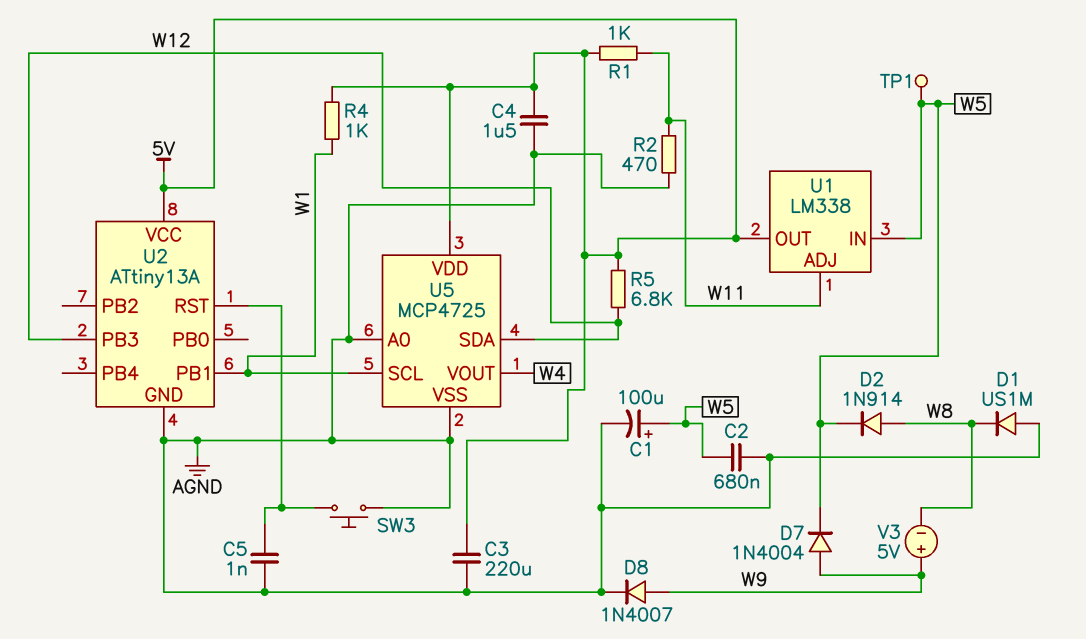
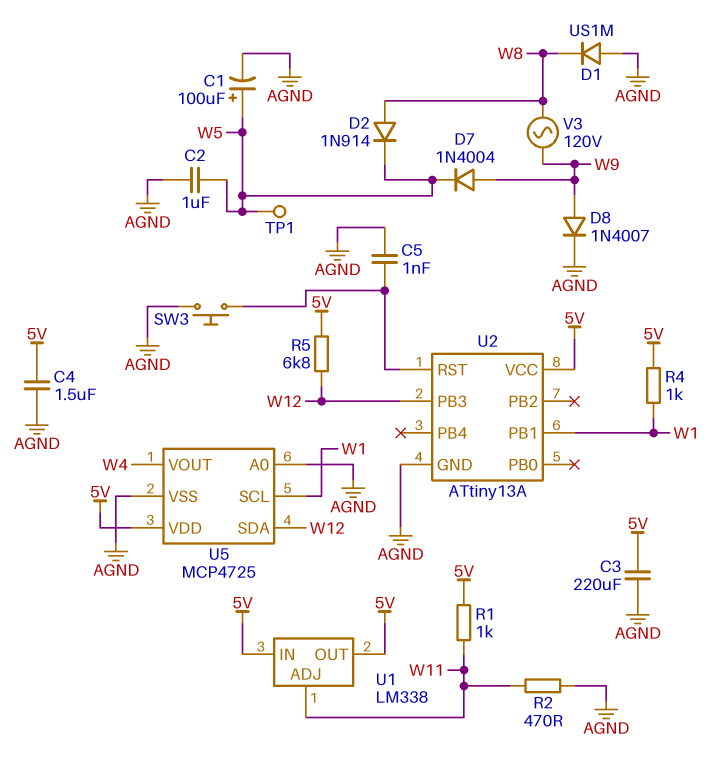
C2: 680nF (AGND, W5) -> 1uF (AGND, W5)
U1 pin IN: W5 -> 5V
V3: 5V (plus W9, minus W8) -> AC 120V (W8, W9)

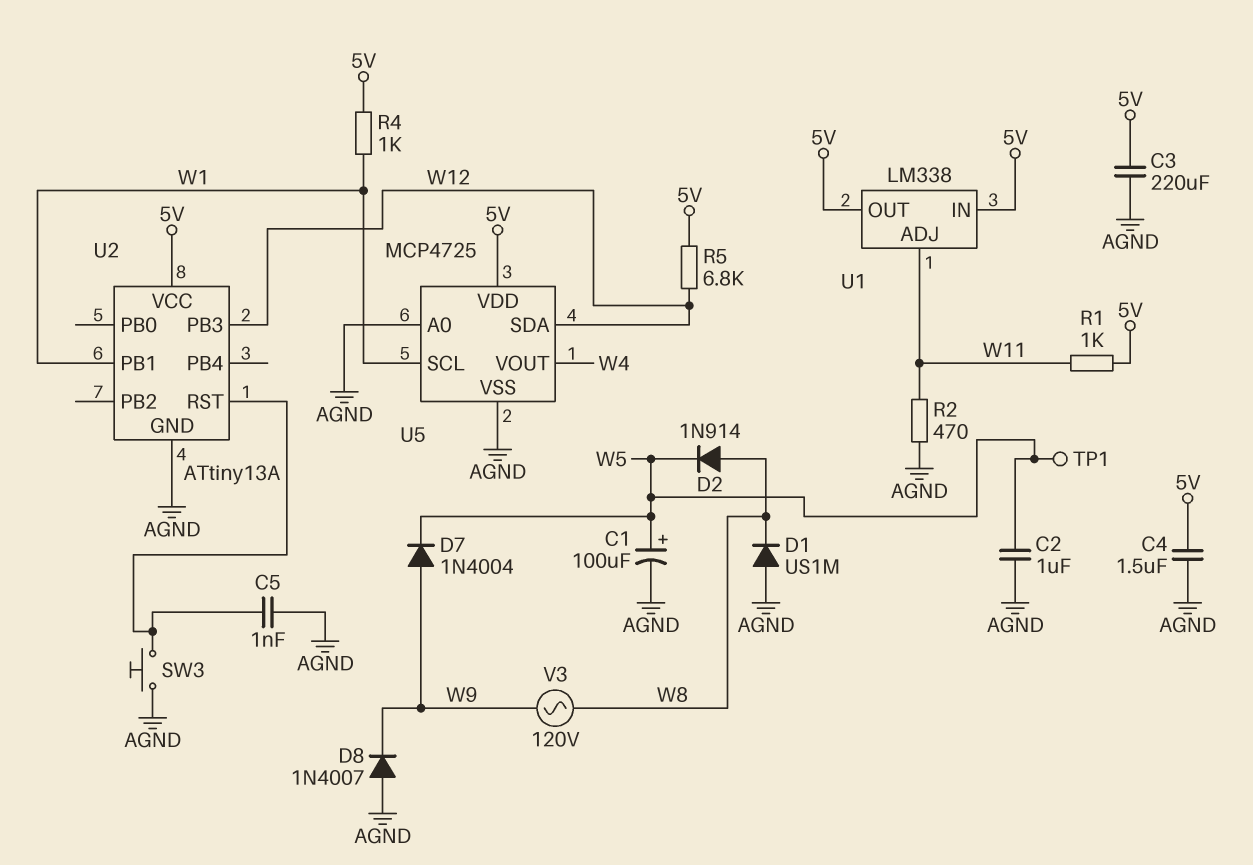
D8: diode 1N4007 (A W9, K AGND) -> diode 1N4007 (A AGND, K W9)

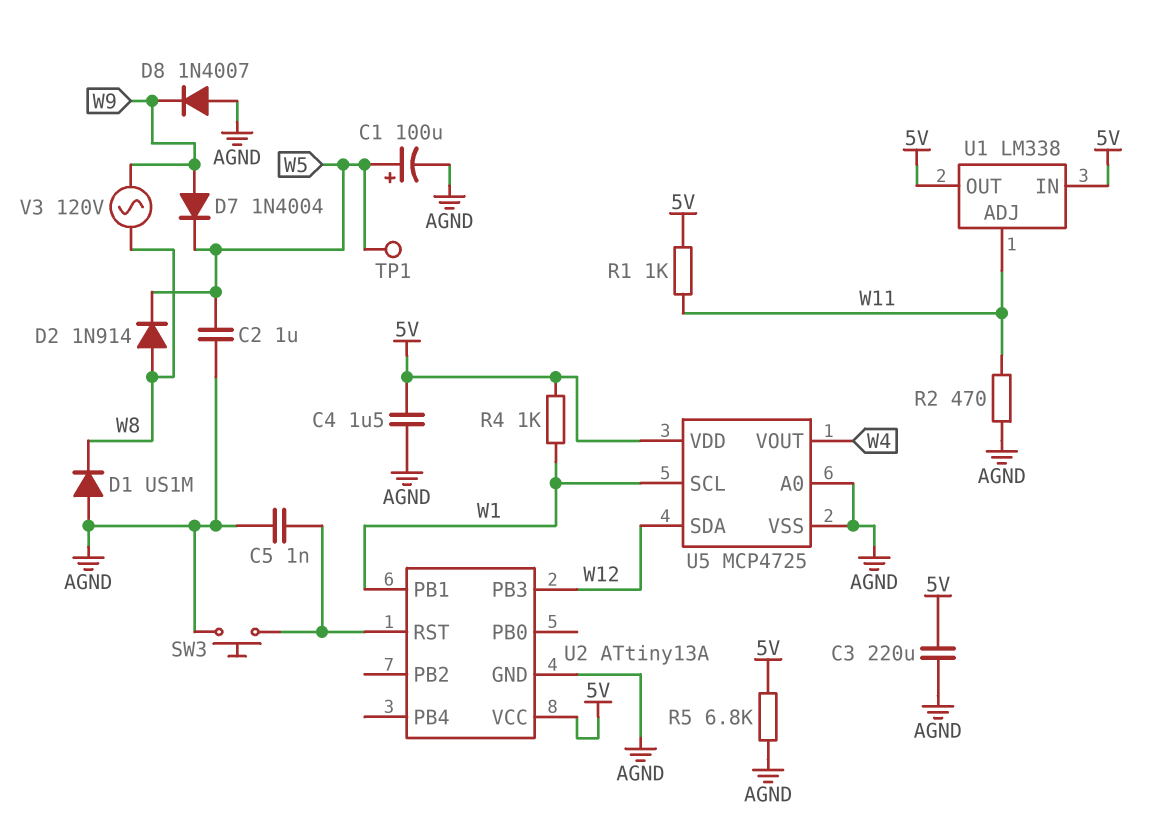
R5: 6.8k (5V, W12) -> 6.8k (5V, AGND)

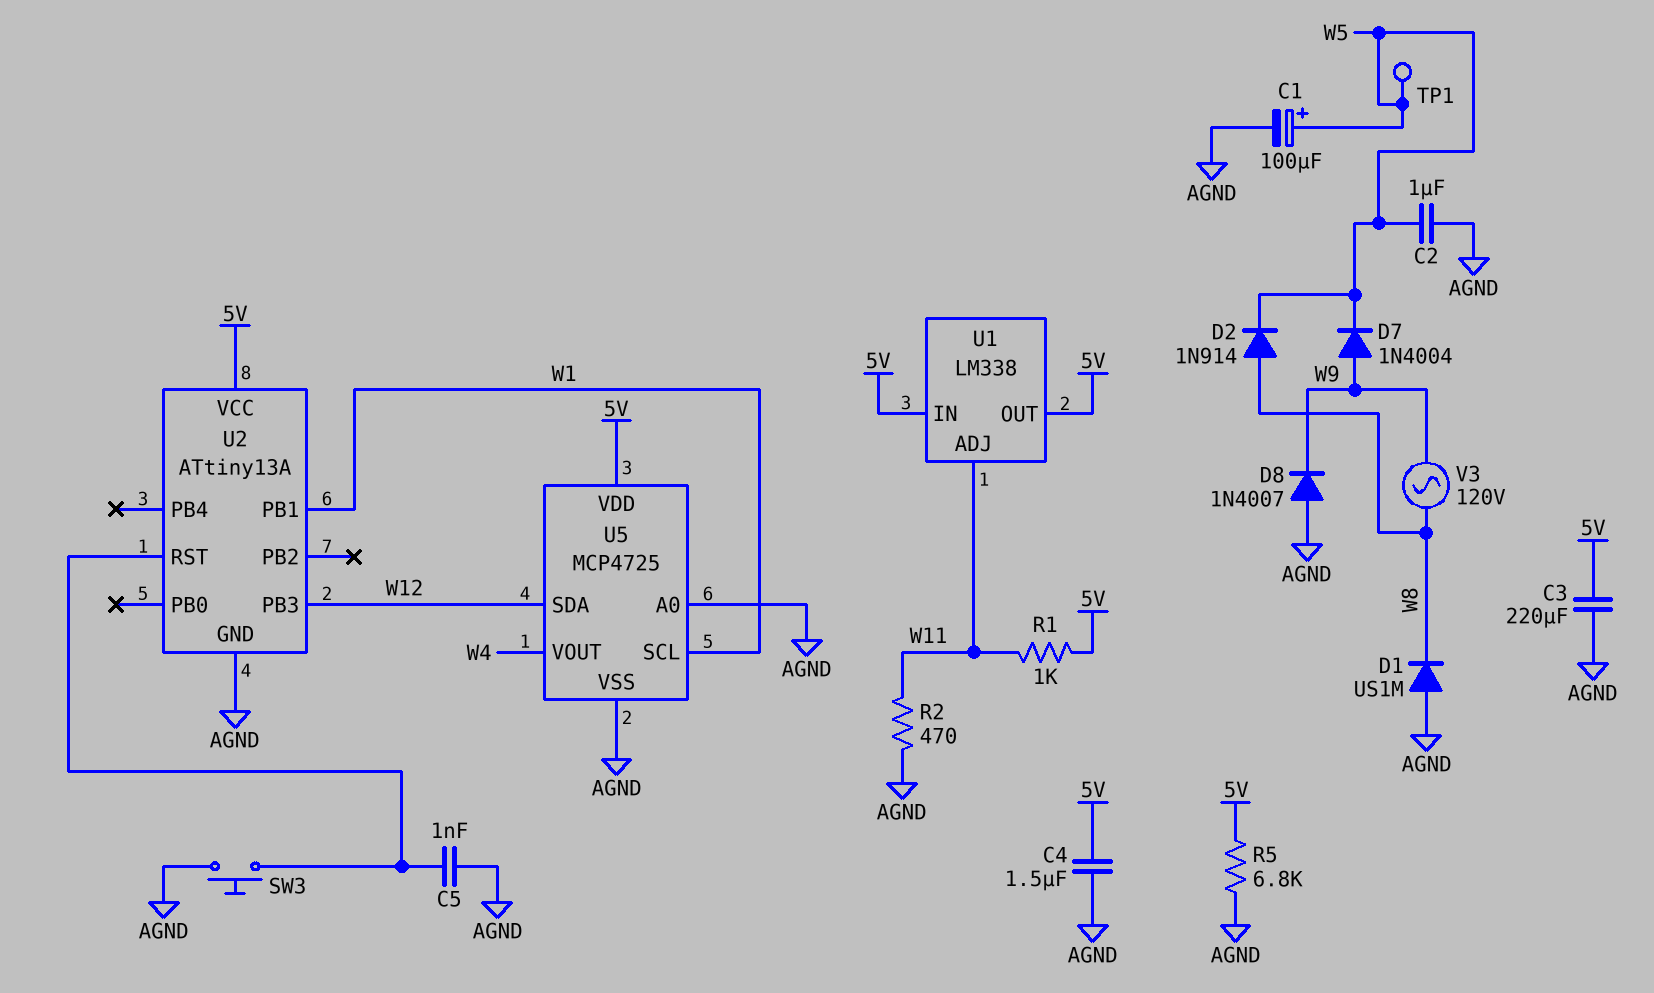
R4: 1k (5V, W1) -> none

